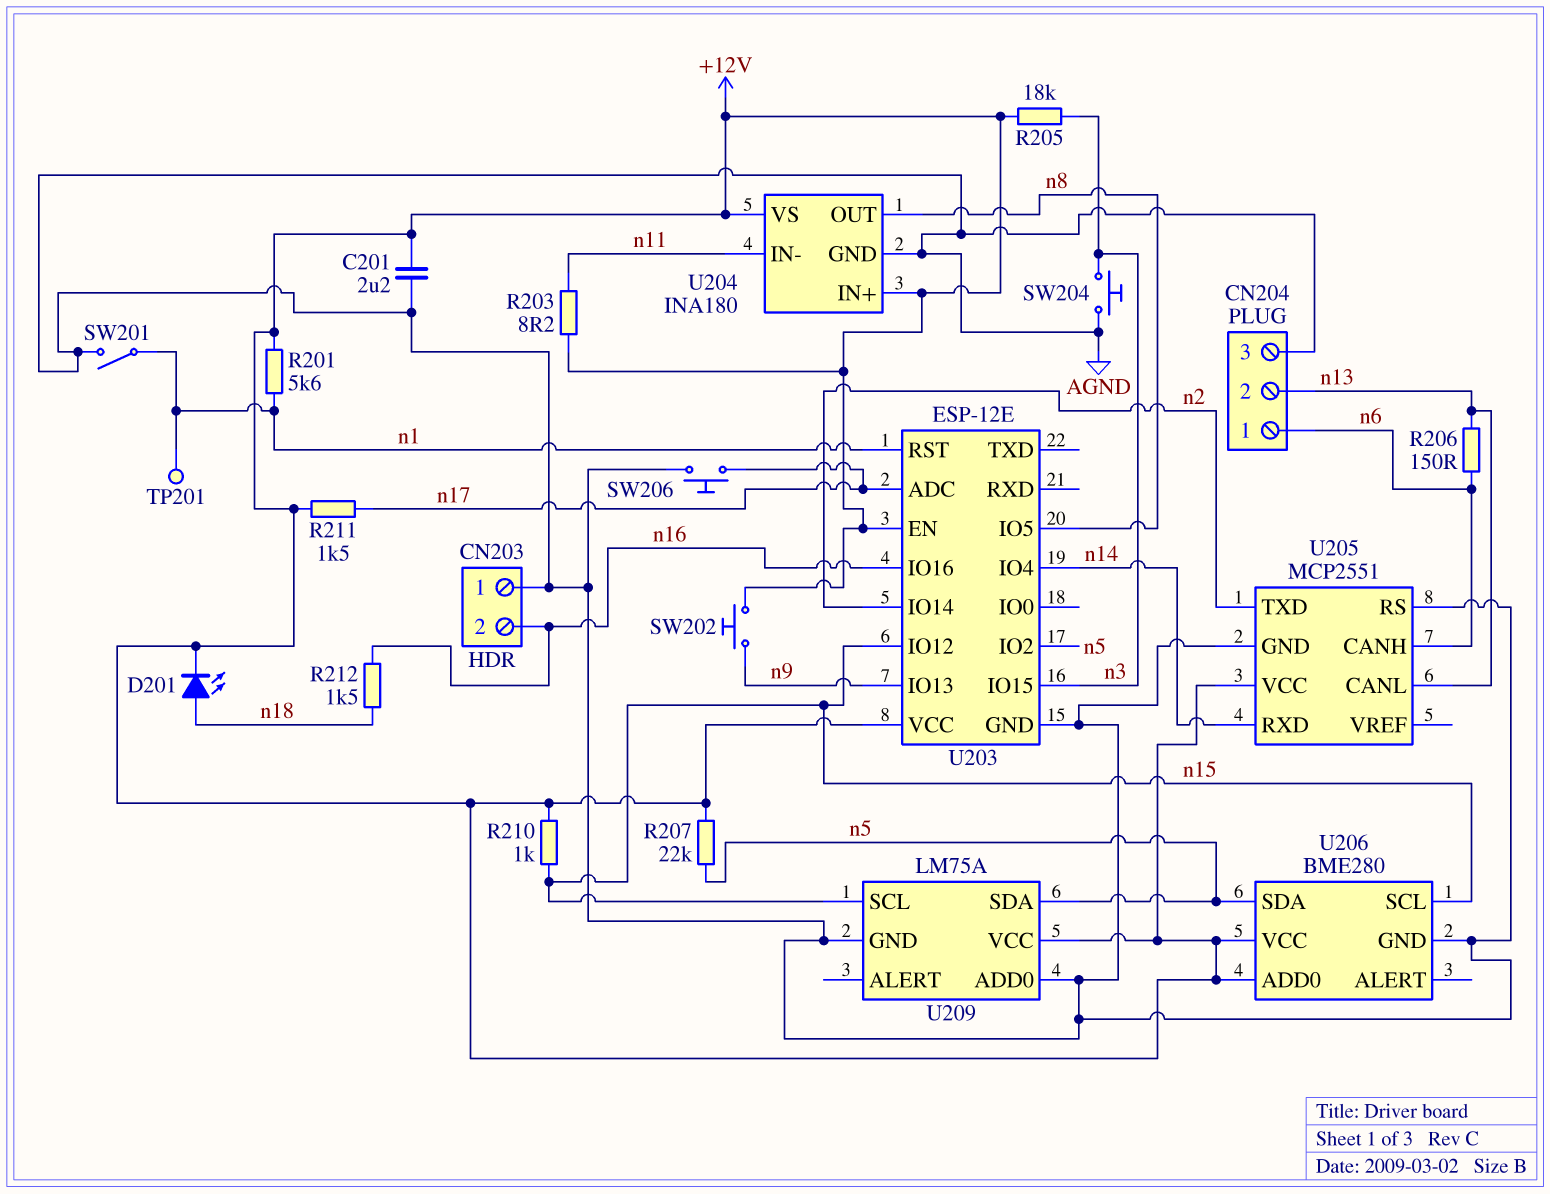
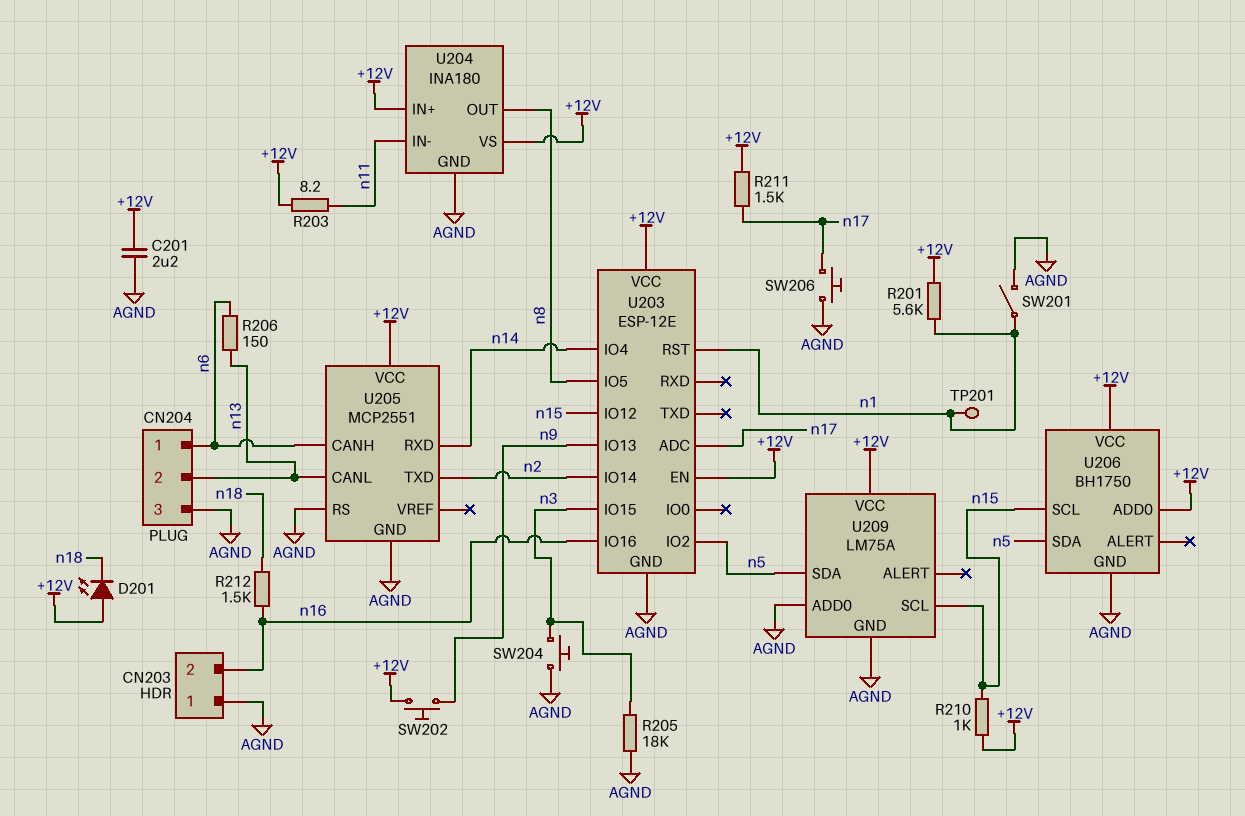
D201: LED (A n18, K +12V) -> LED (A +12V, K n18)
R205: 18k (+12V, n3) -> 18k (AGND, n3)
R207: 22k (+12V, n5) -> none
U206: BME280 -> BH1750

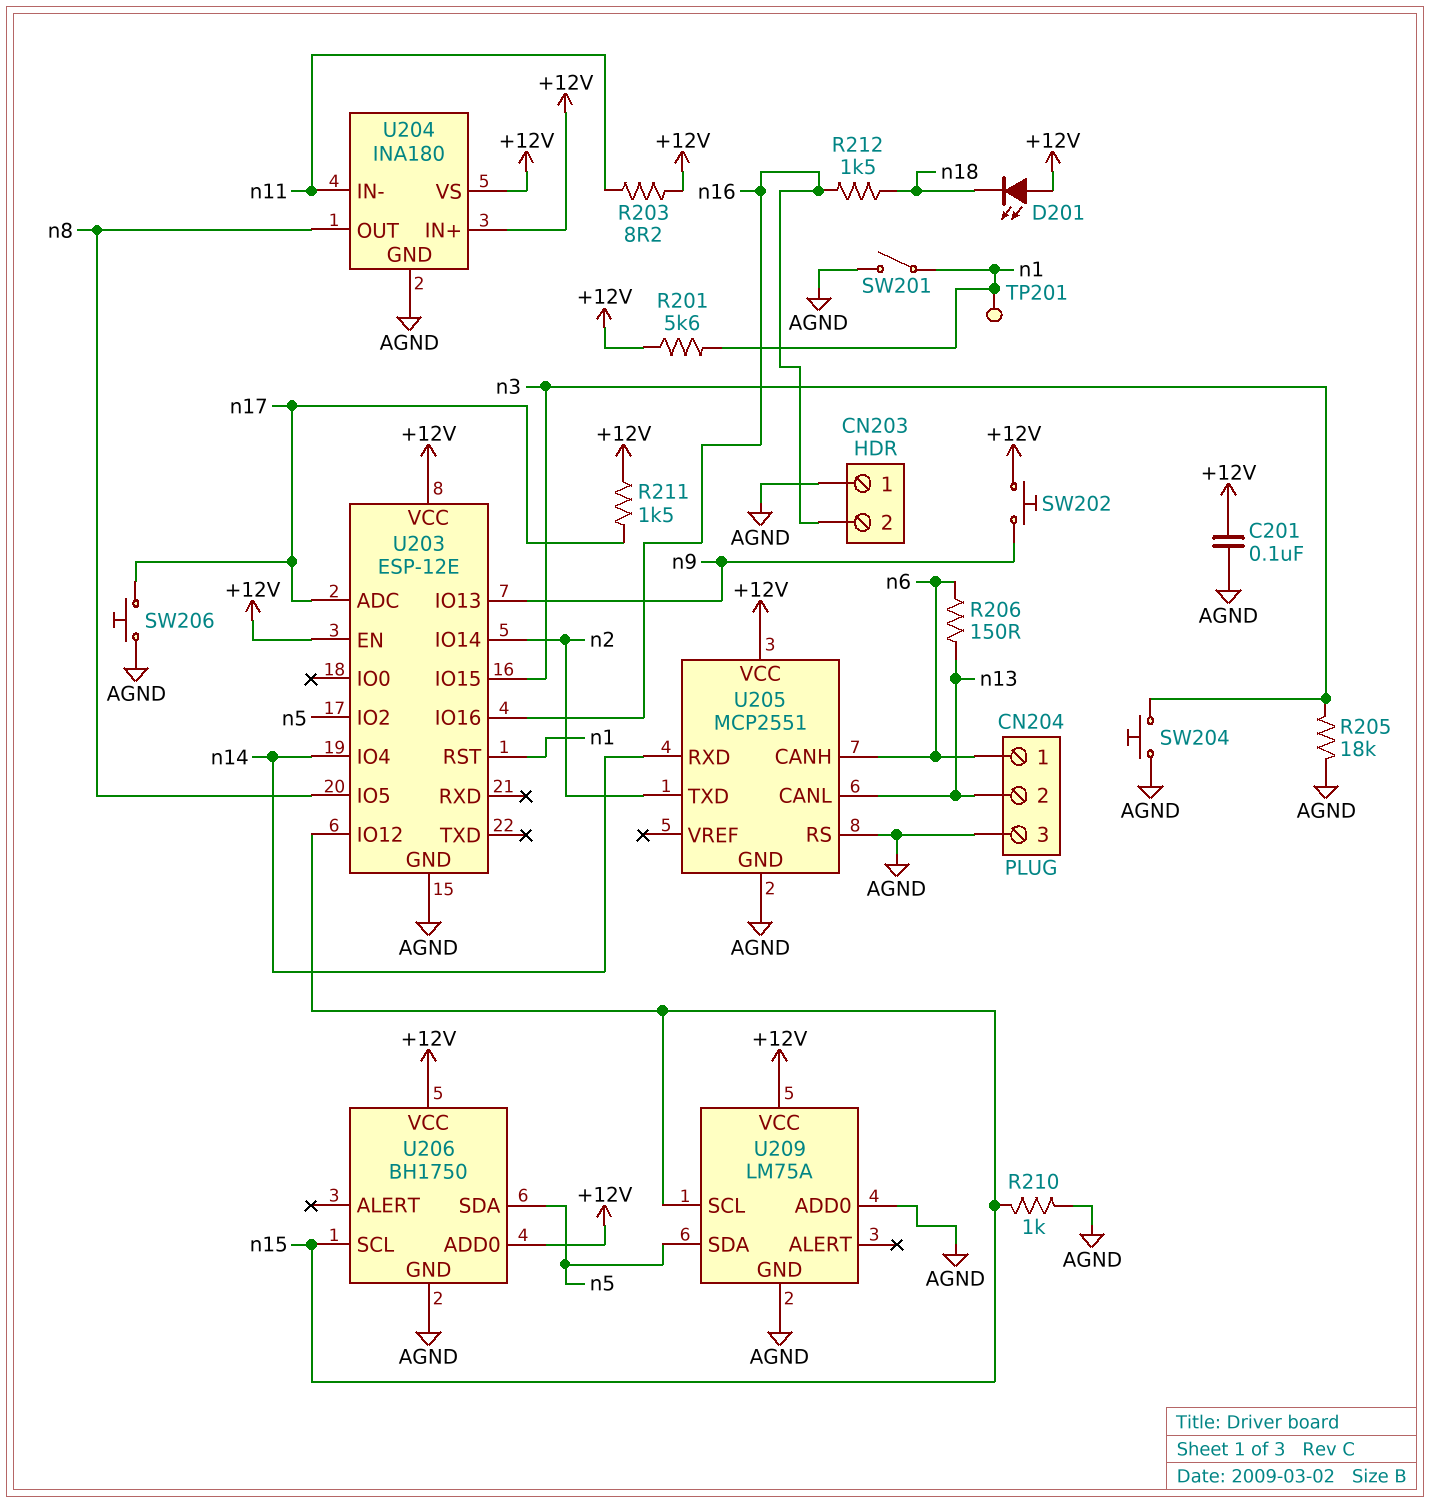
C201: 2.2uF (+12V, AGND) -> 100nF (+12V, AGND)
R210: 1k (+12V, n15) -> 1k (AGND, n15)

